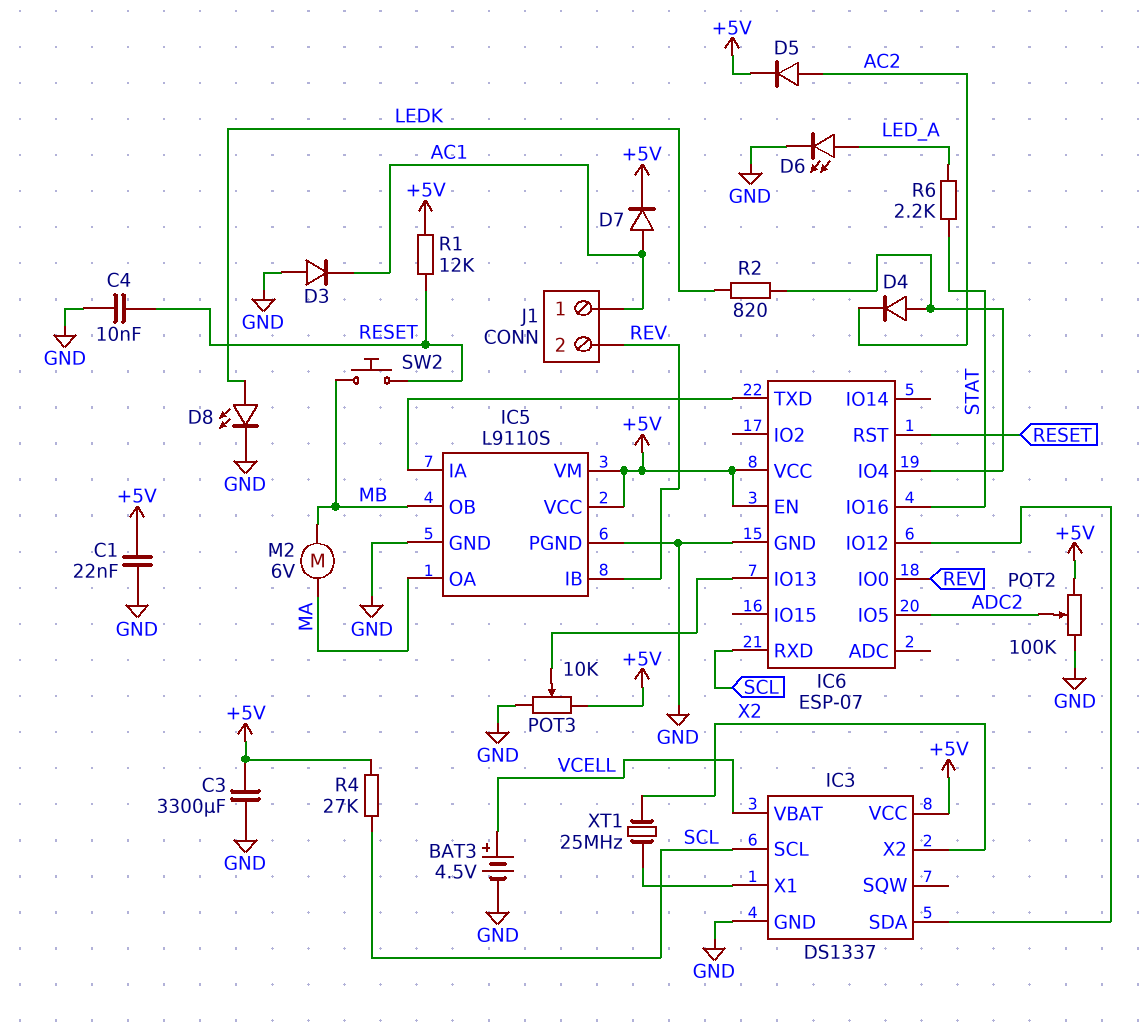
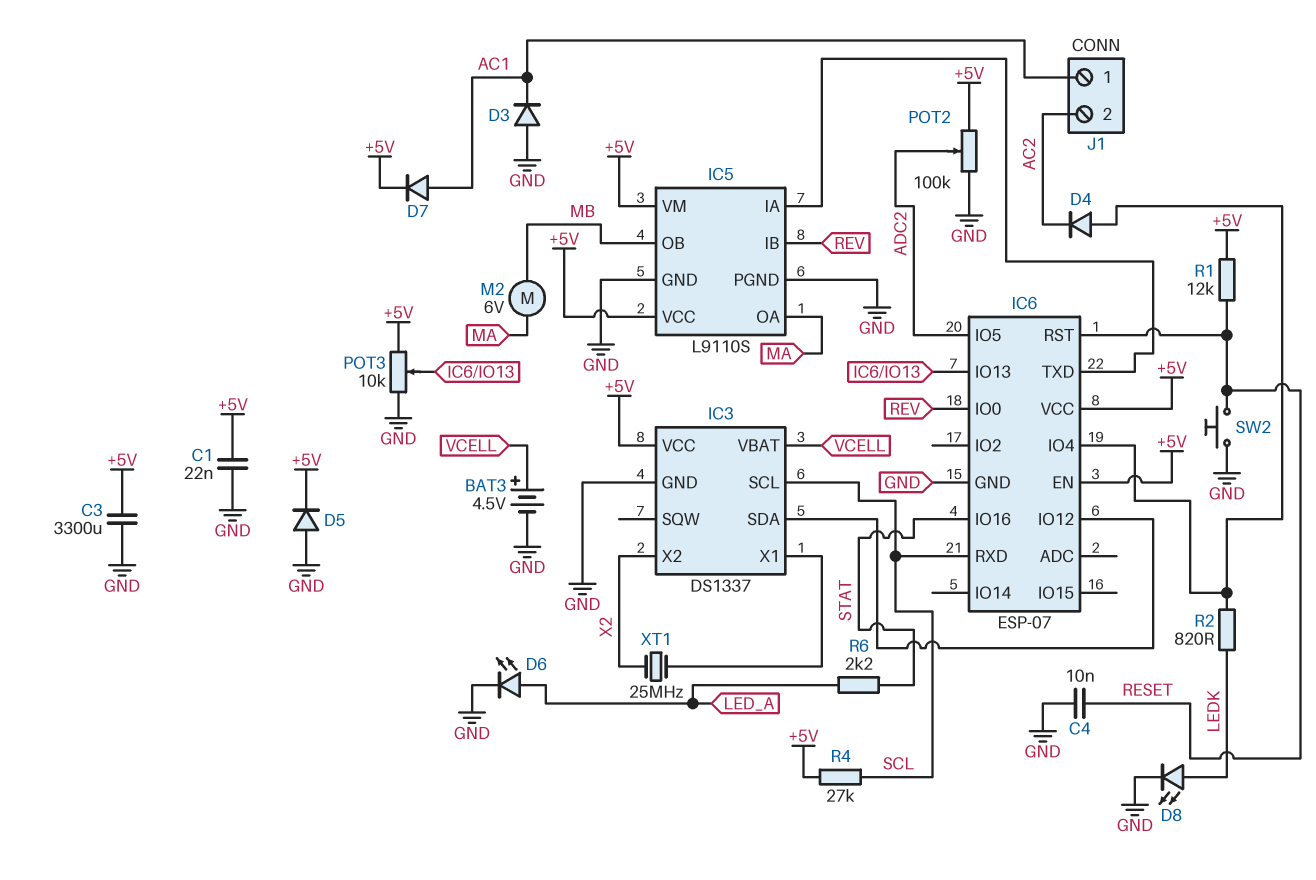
D5: diode (A AC2, K +5V) -> diode (A GND, K +5V)
J1 pin 2: REV -> AC2
SW2: button (MB, RESET) -> button (GND, RESET)

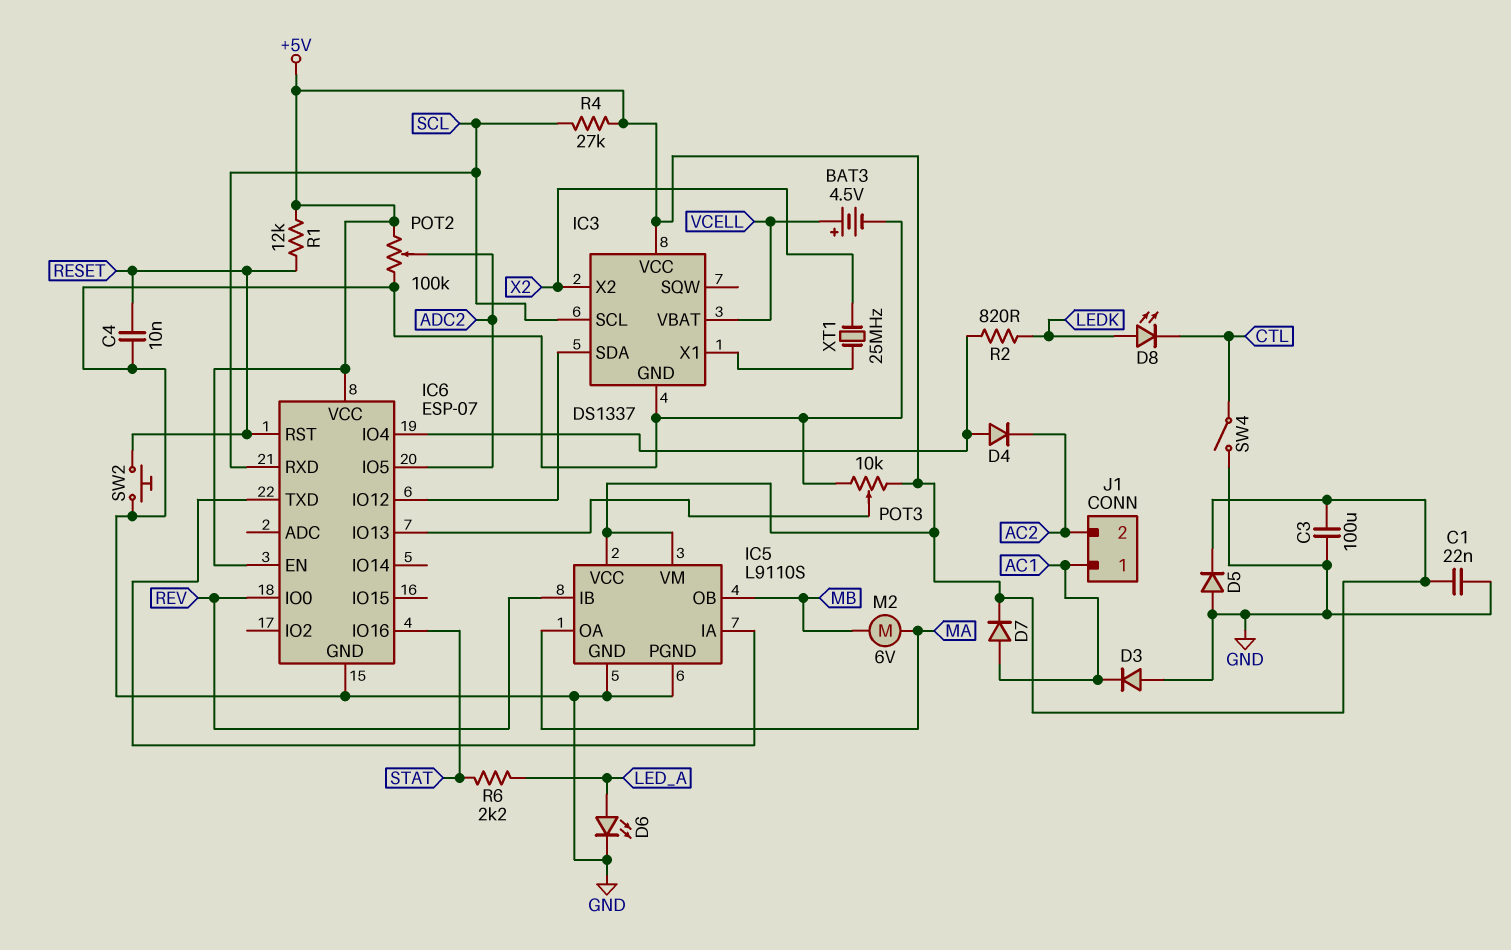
C3: 3300uF (+5V, GND) -> 100uF (+5V, GND)
D8: LED (A LEDK, K GND) -> LED (A LEDK, K CTL)
SW4: none -> switch (CTL, GND)

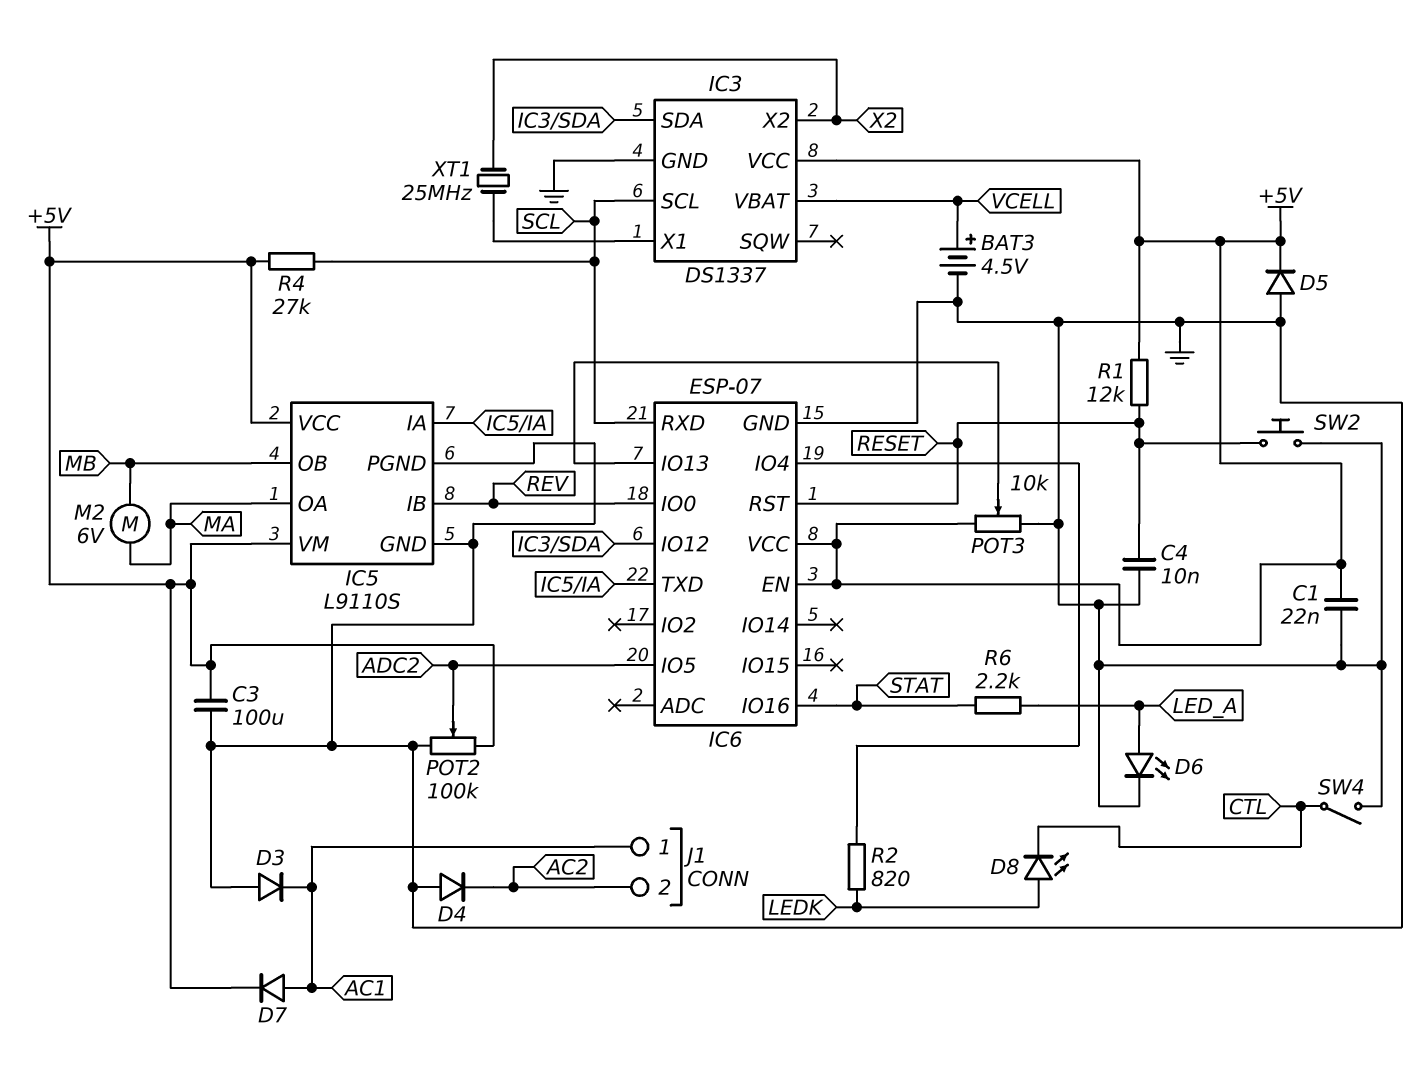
D4: diode (A IC6/IO4, K AC2) -> diode (A GND, K AC2)

